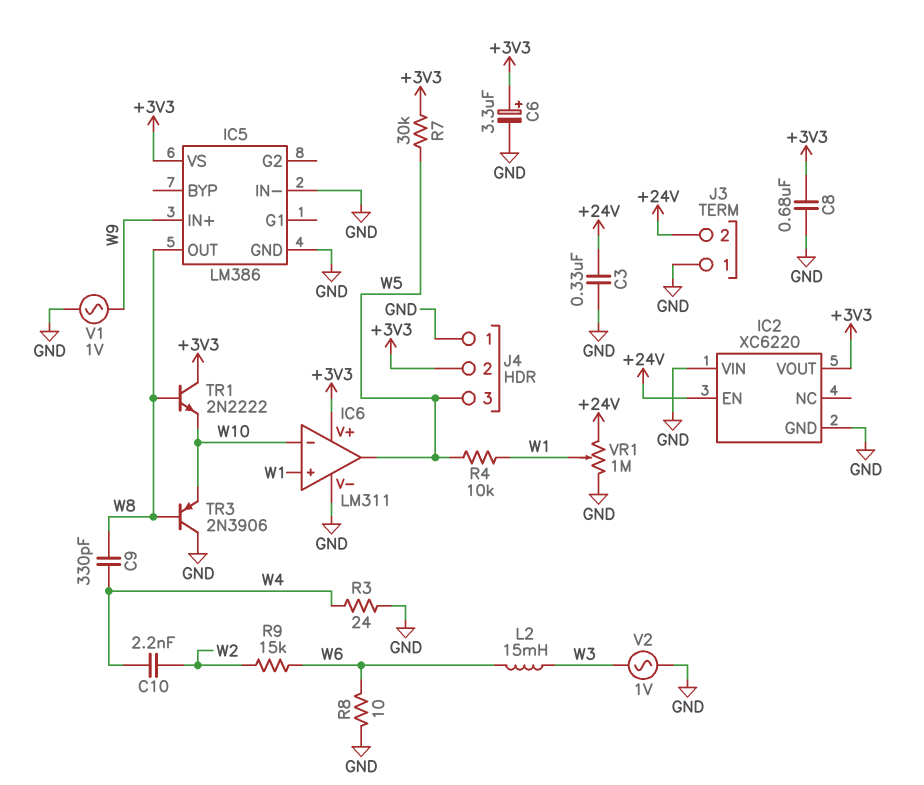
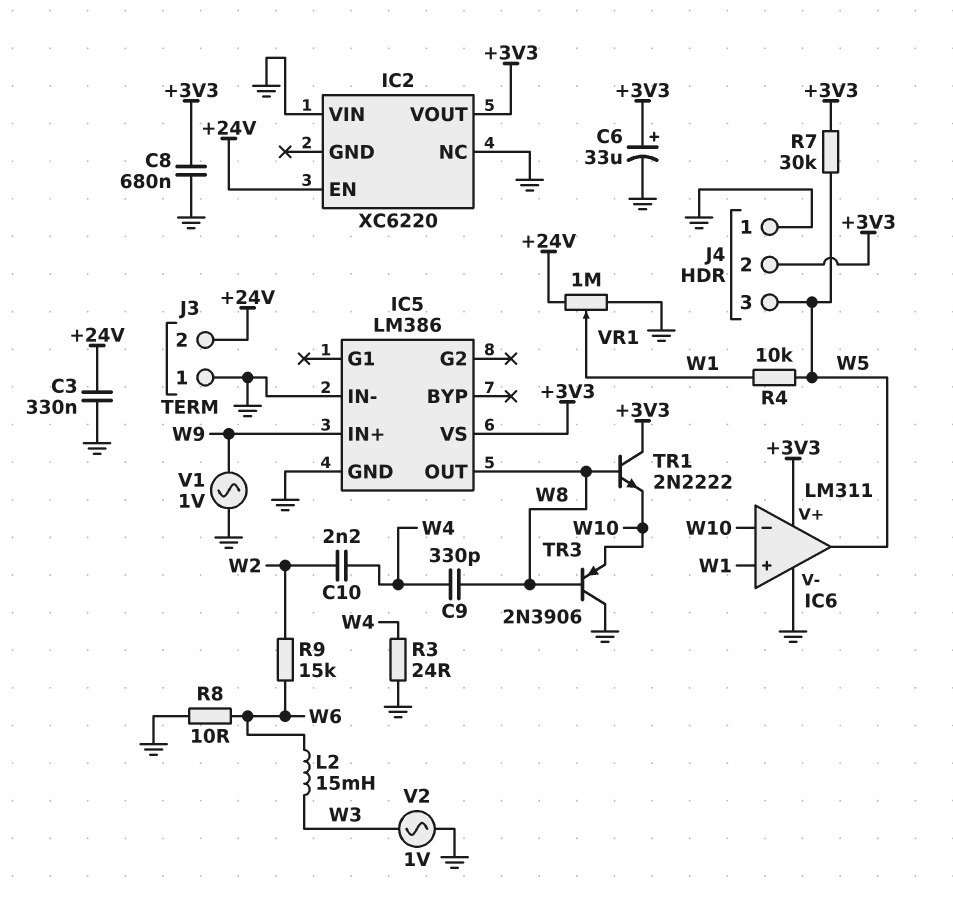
C6: 3.3uF (plus +3V3, minus GND) -> 33uF (plus +3V3, minus GND)
IC2 pin GND: GND -> none
IC2 pin NC: none -> GND

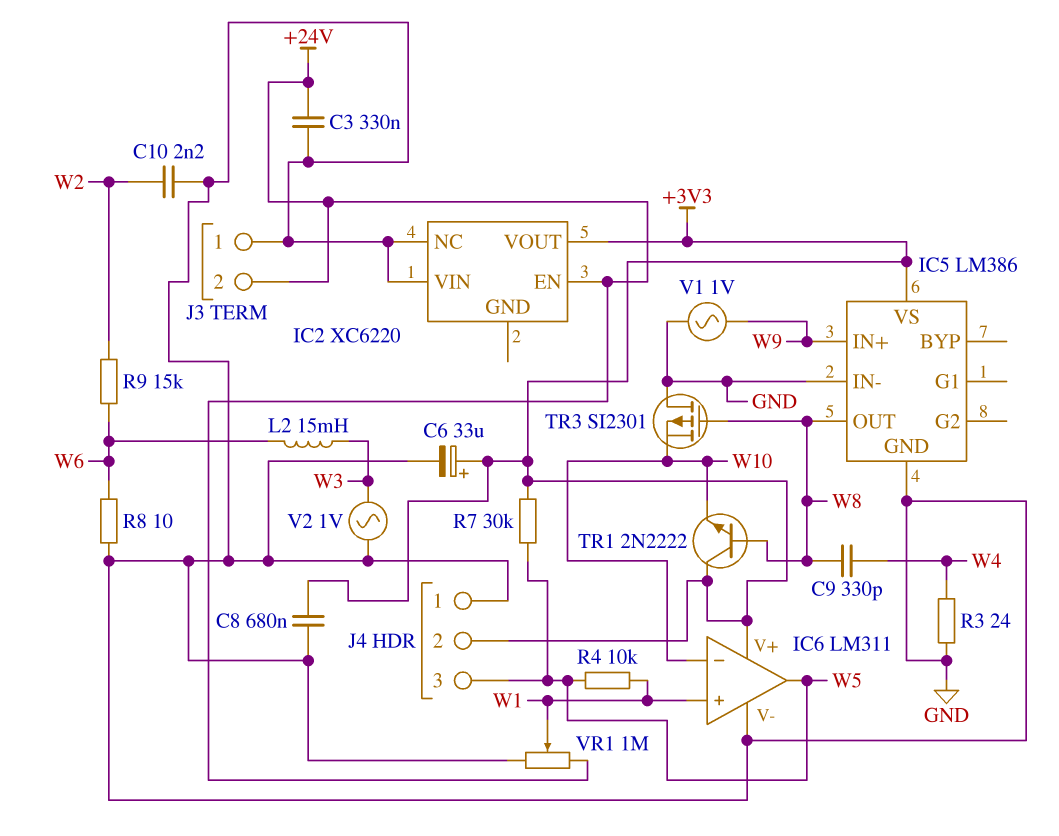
C10: 2.2nF (W2, W4) -> 2.2nF (GND, W2)
TR3: PNP 2N3906 (B W8, C GND, E W10) -> PMOS SI2301 (G W8, D GND, S W10)

